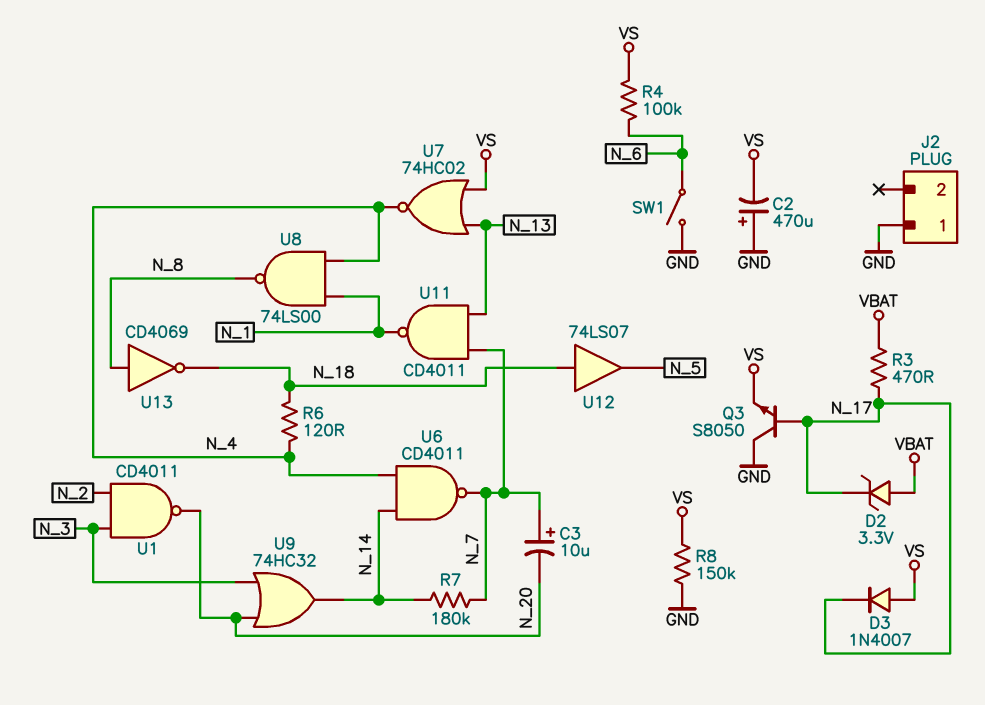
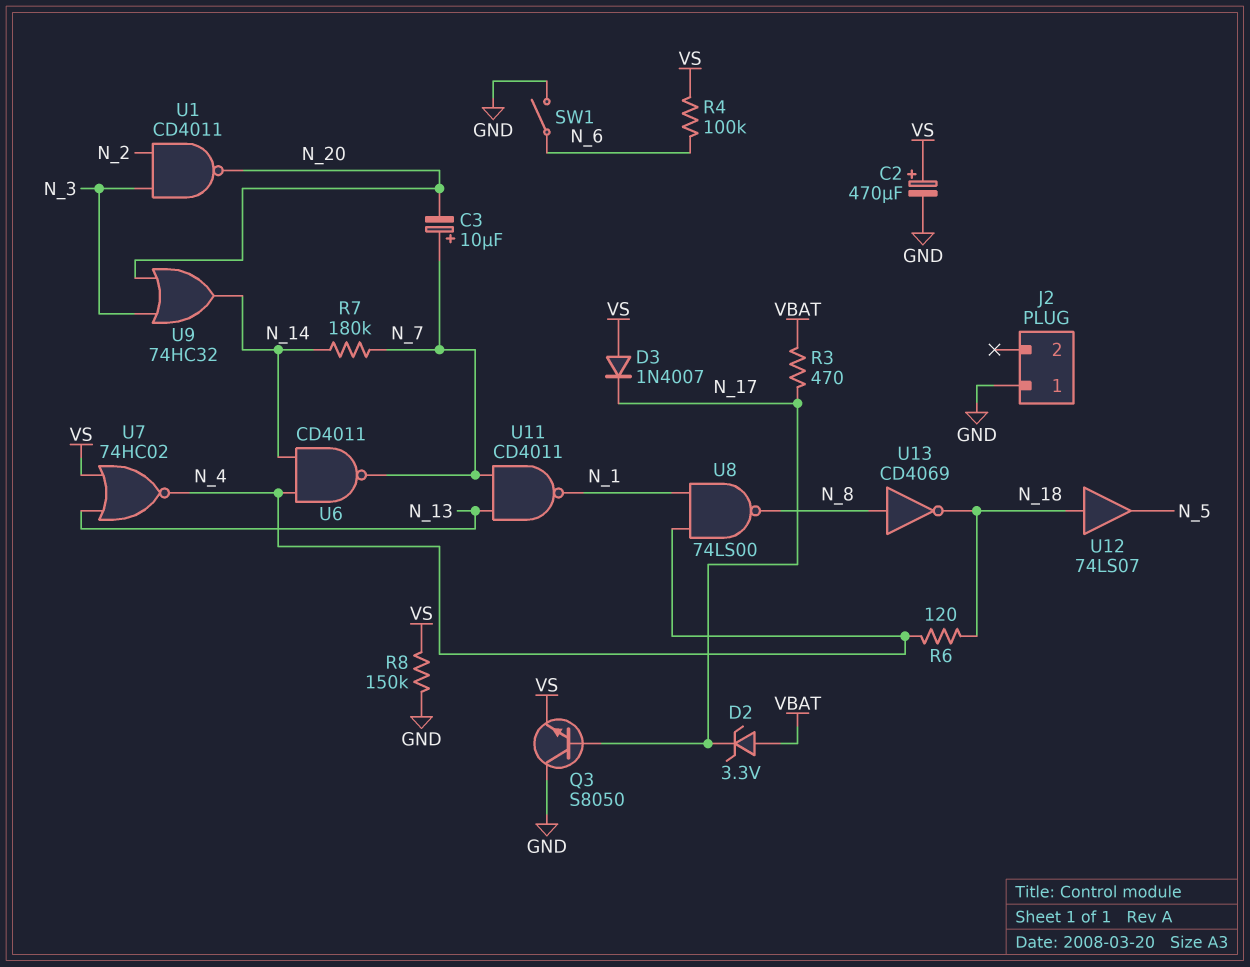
C2: 470uF (plus GND, minus VS) -> 470uF (plus VS, minus GND)

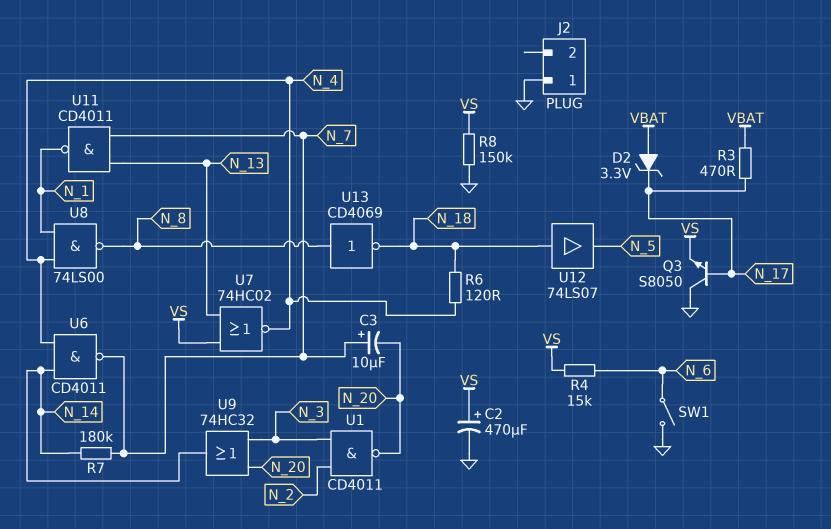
D3: diode 1N4007 (A VS, K N_17) -> none
R4: 100k (N_6, VS) -> 15k (N_6, VS)

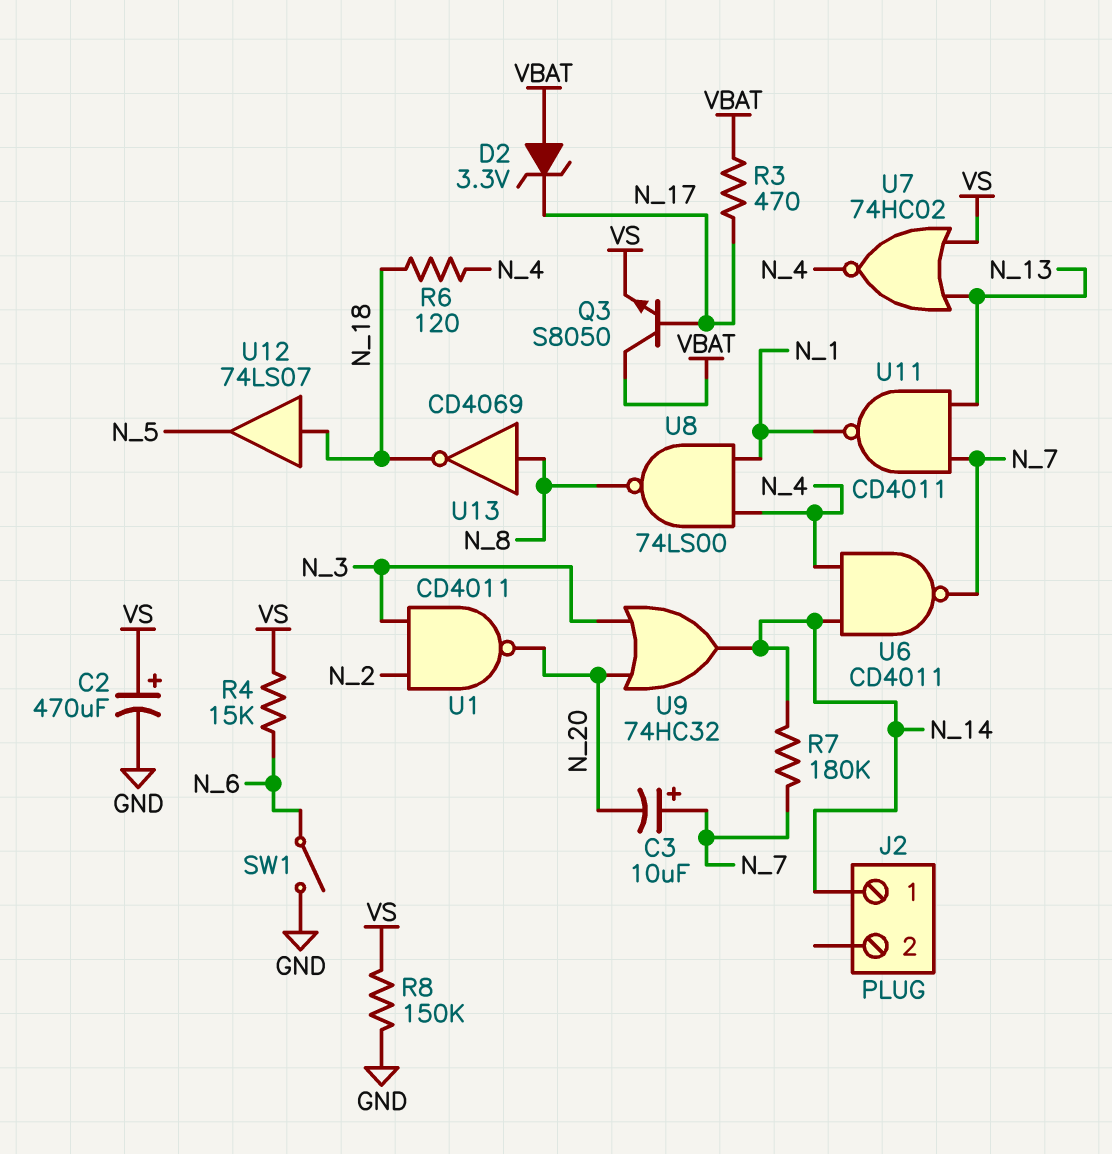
J2 pin 1: GND -> N_14
Q3: NPN S8050 (B N_17, C GND, E VS) -> NPN S8050 (B N_17, C VBAT, E VS)

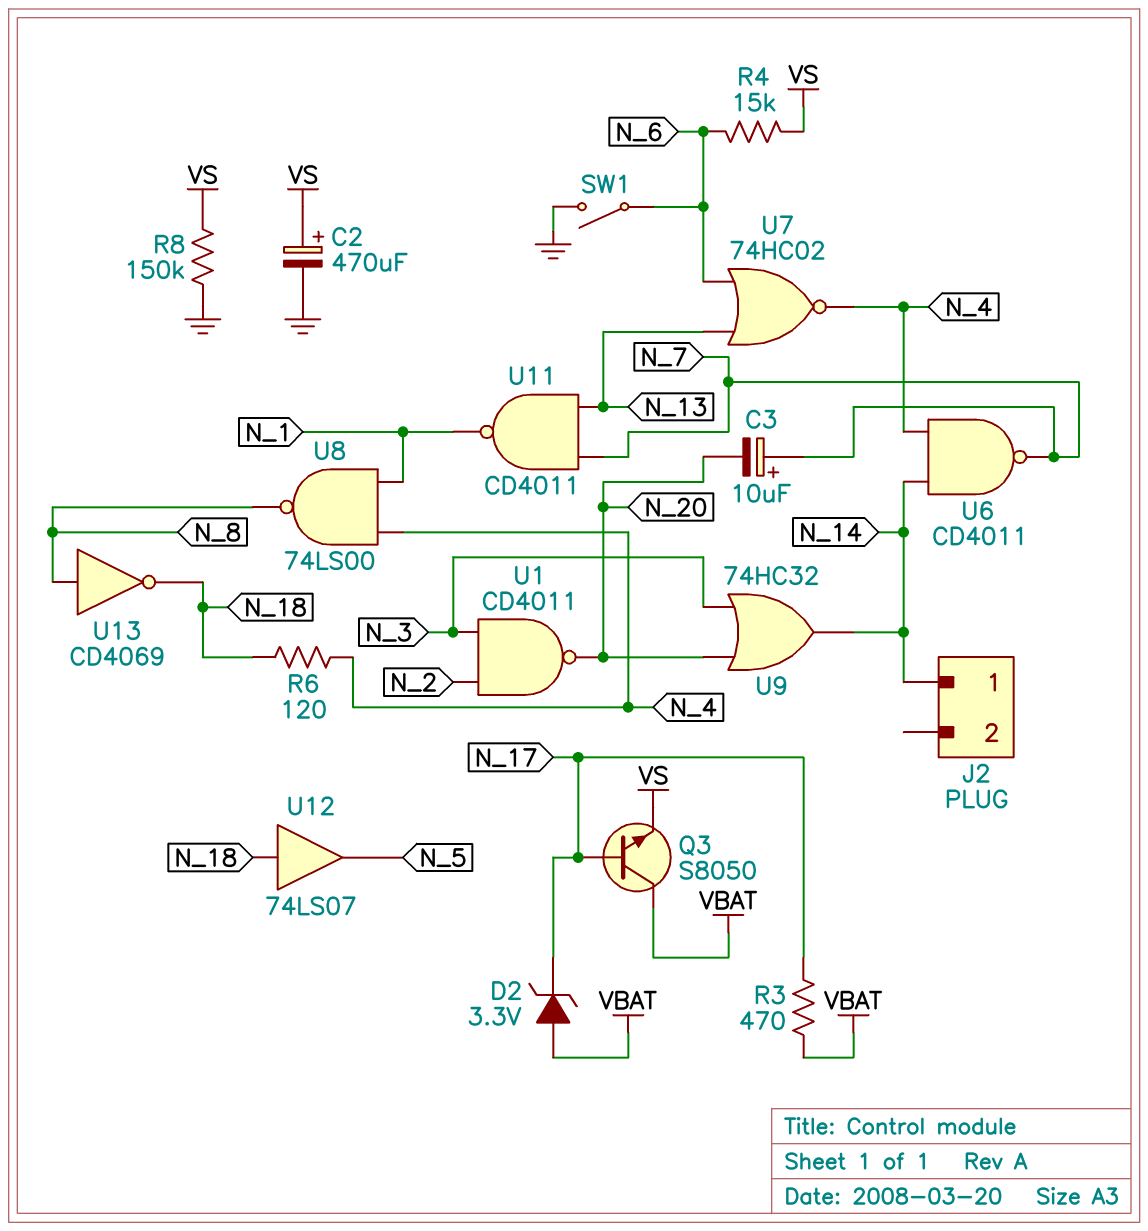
R7: 180k (N_7, N_14) -> none
U7: NOR 74HC02 (in N_13, in VS, out N_4) -> NOR 74HC02 (in N_6, in N_13, out N_4)

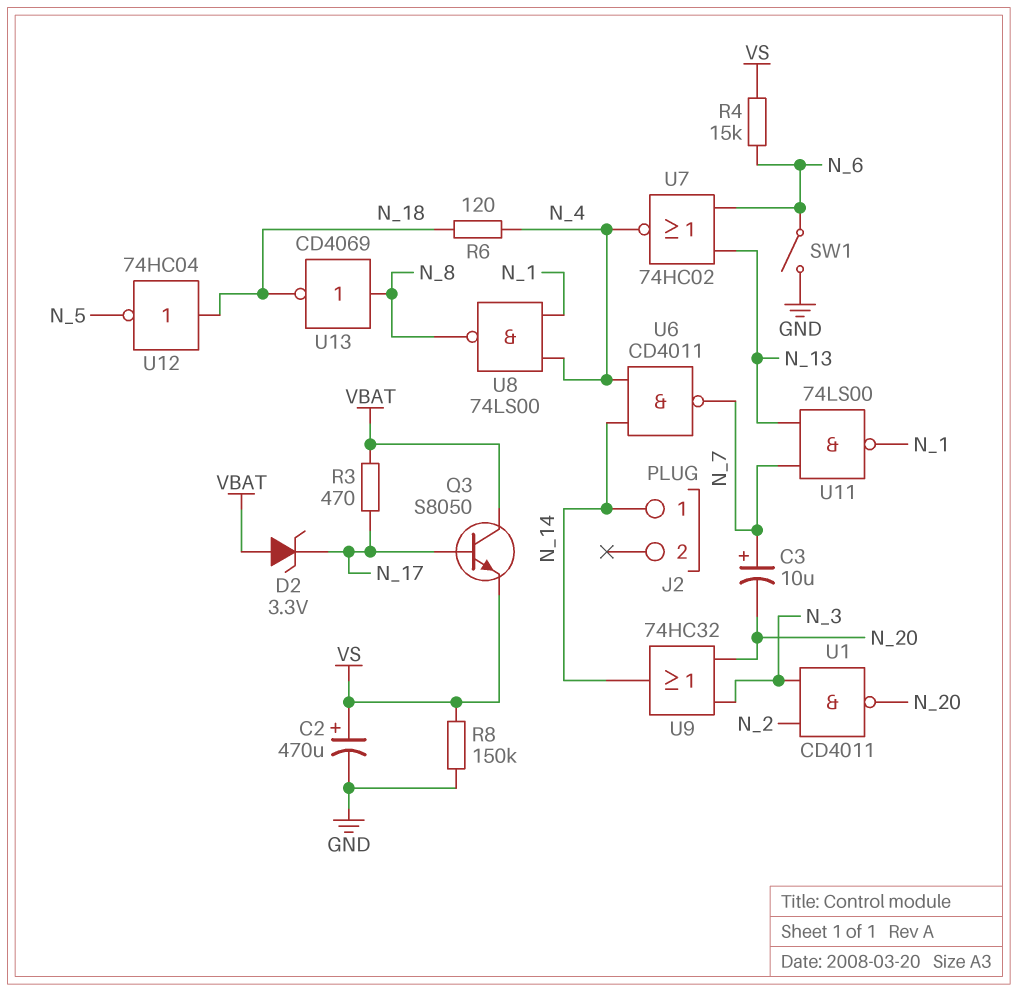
U11: NAND CD4011 (in N_7, in N_13, out N_1) -> NAND 74LS00 (in N_7, in N_13, out N_1)
U12: buffer 74LS07 (in N_18, out N_5) -> NOT 74HC04 (in N_18, out N_5)

